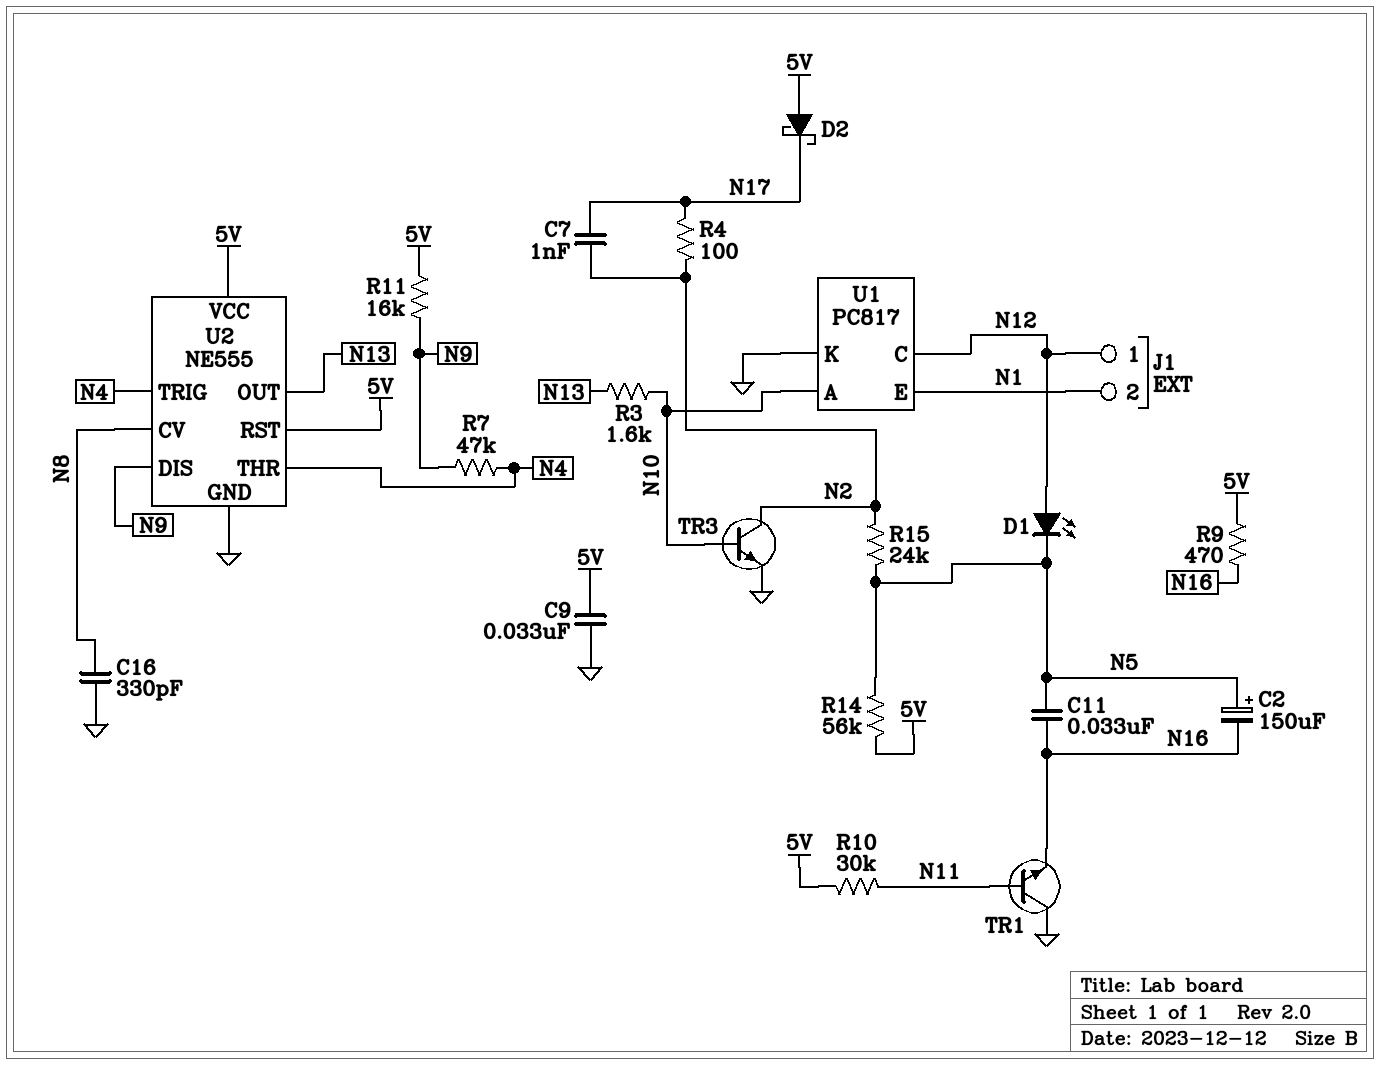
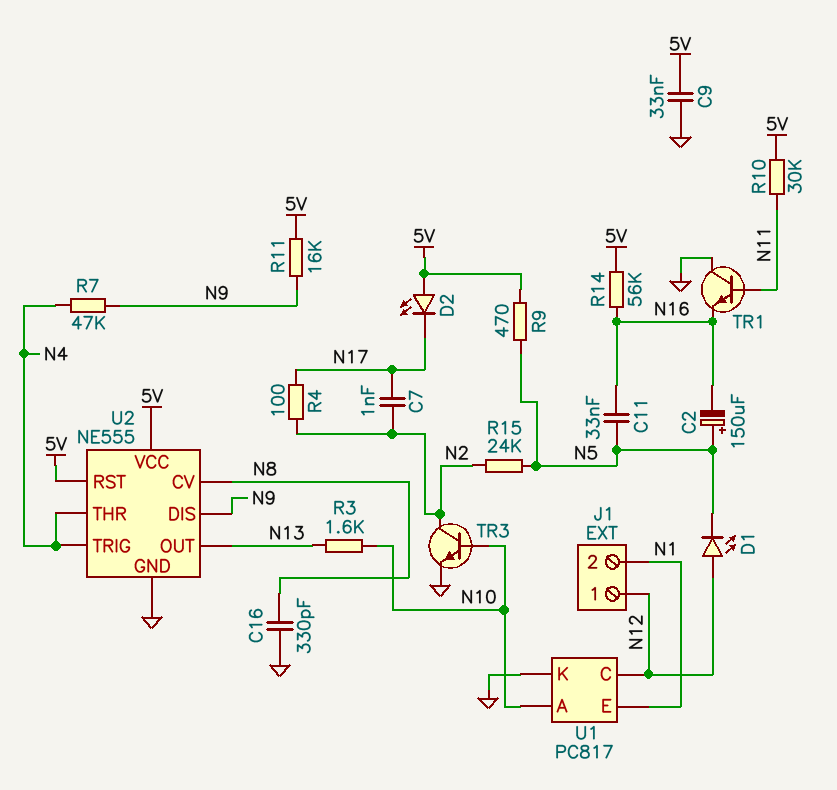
D2: schottky (A 5V, K N17) -> LED (A 5V, K N17)
R9: 470 (5V, N16) -> 470 (5V, N5)
R14: 56k (5V, N5) -> 56k (5V, N16)

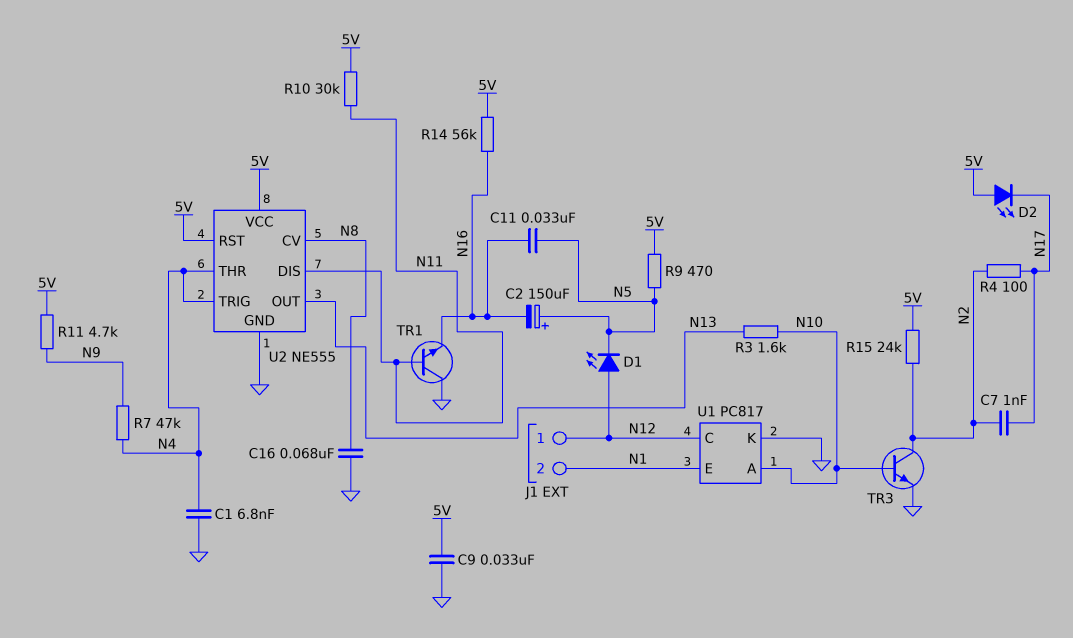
C1: none -> 6.8nF (GND, N4)
C16: 330pF (GND, N8) -> 68nF (GND, N8)
R11: 16k (5V, N9) -> 4.7k (5V, N9)
R15: 24k (N2, N5) -> 24k (5V, N2)
U2 pin DIS: N9 -> N11

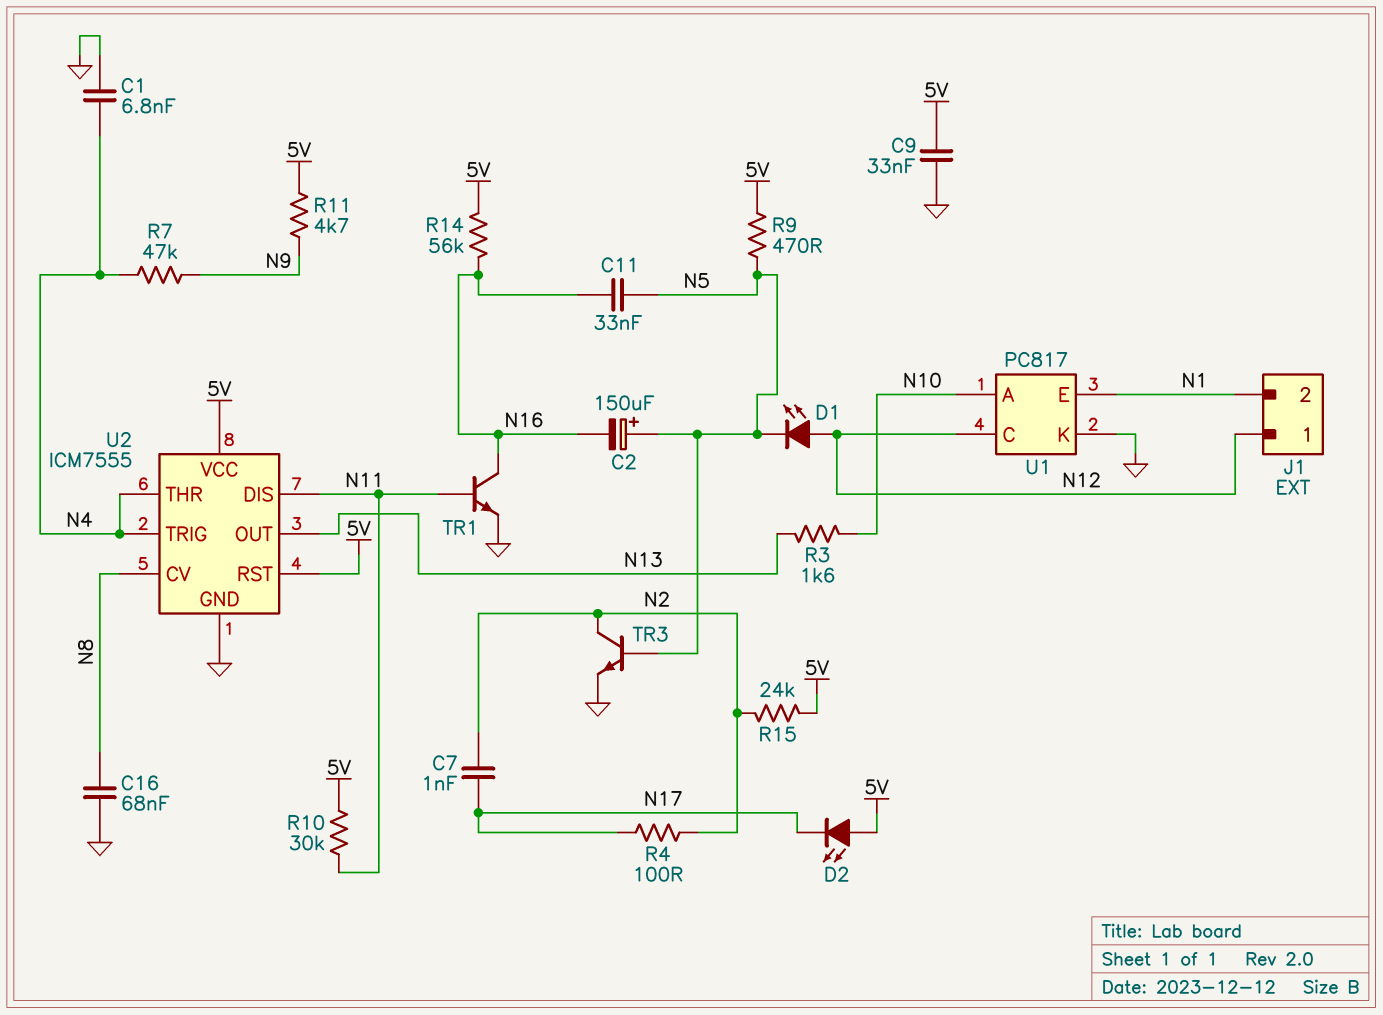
TR1: NPN (B N11, C GND, E N16) -> NPN (B N11, C N16, E GND)
TR3: NPN (B N10, C N2, E GND) -> NPN (B N5, C N2, E GND)
U2: NE555 -> ICM7555

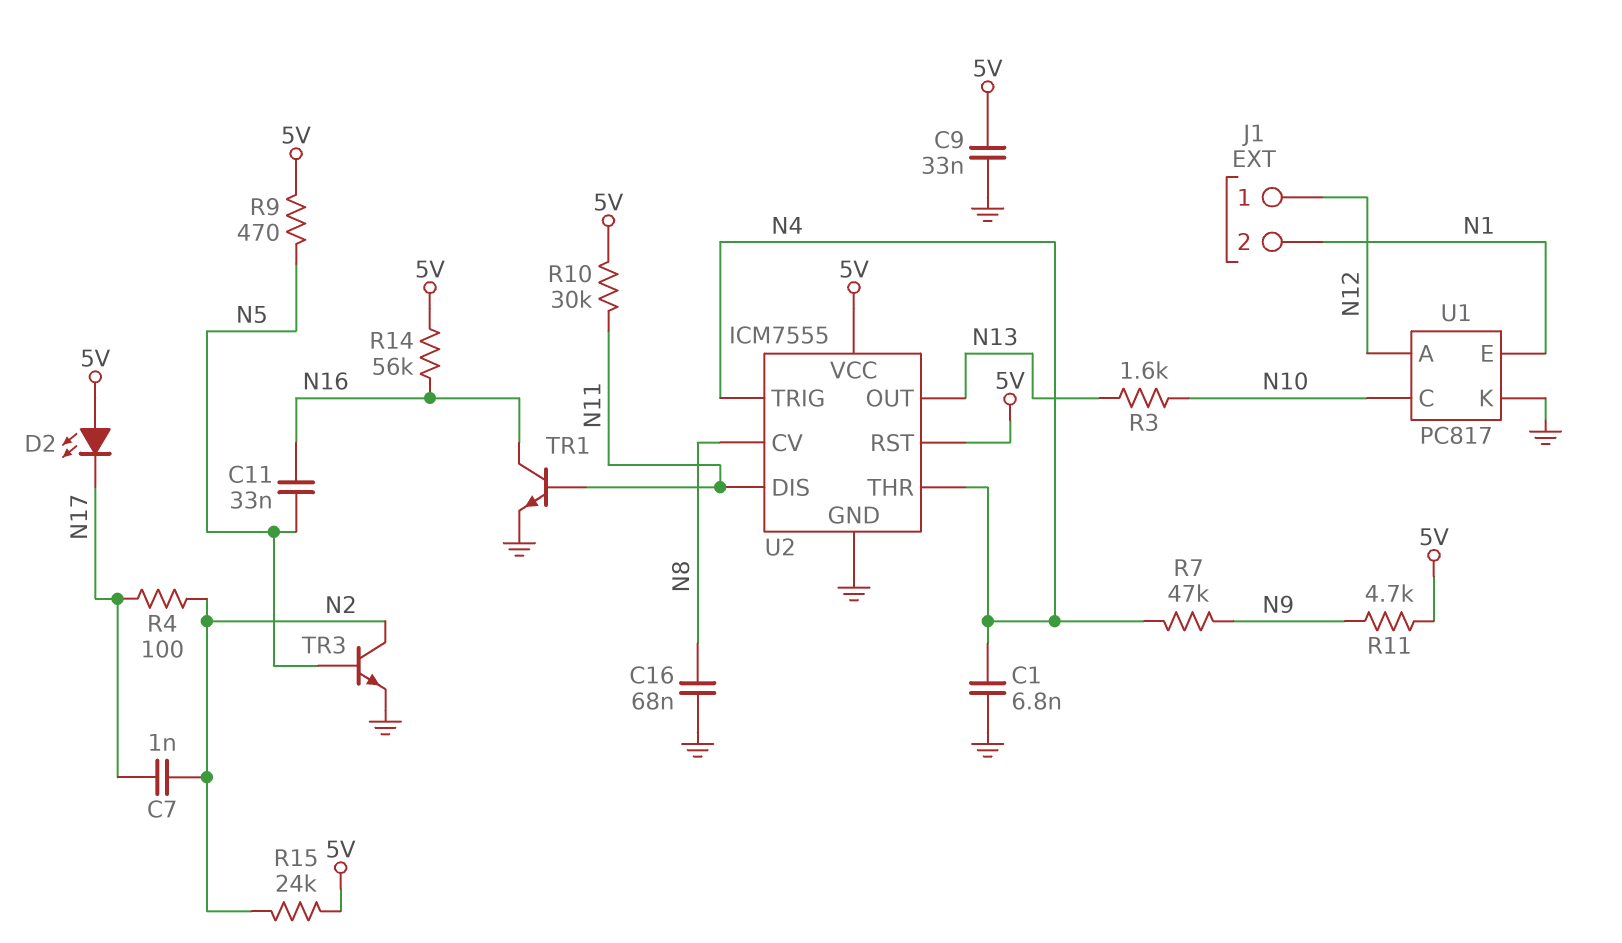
C2: 150uF (plus N5, minus N16) -> none
D1: LED (A N12, K N5) -> none
U1 pin A: N10 -> N12
U1 pin C: N12 -> N10

